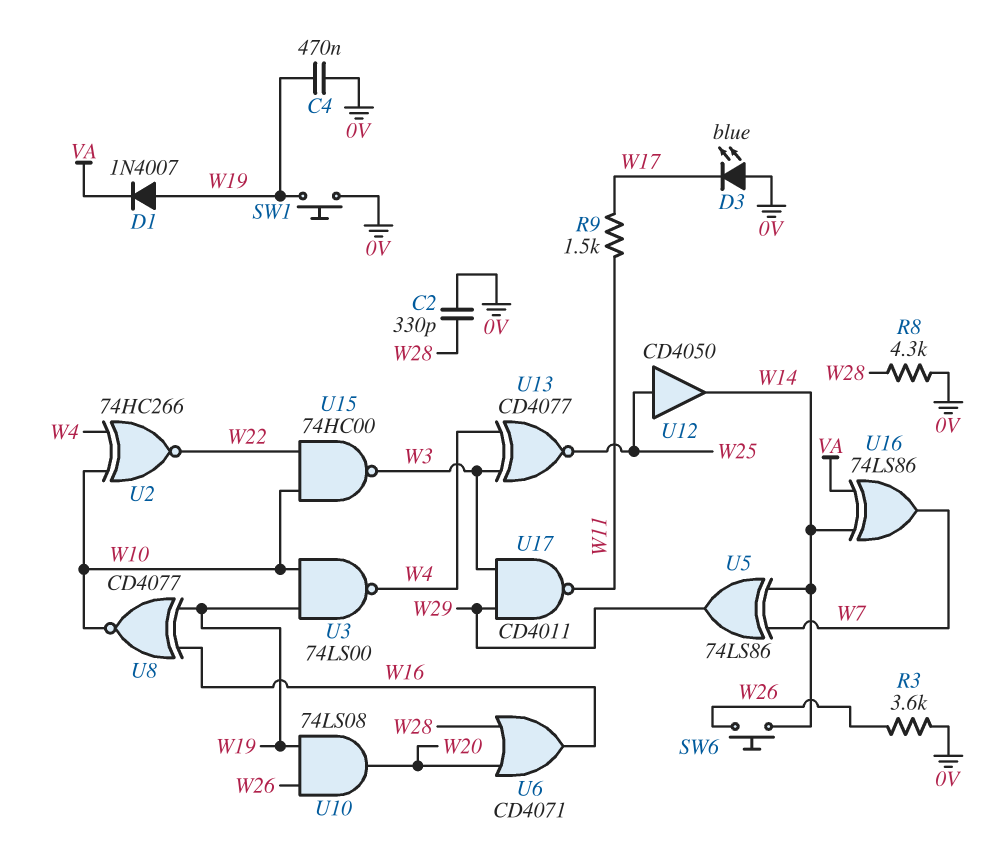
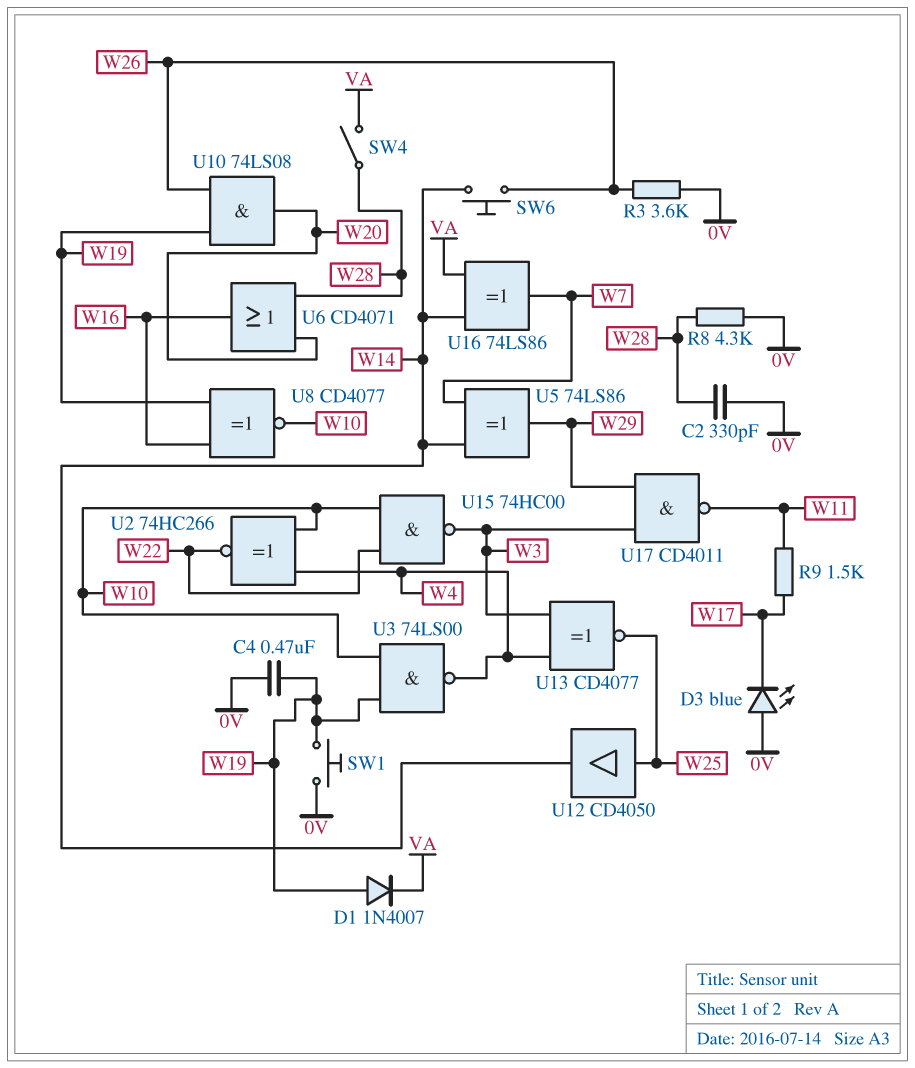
SW4: none -> switch (VA, W28)

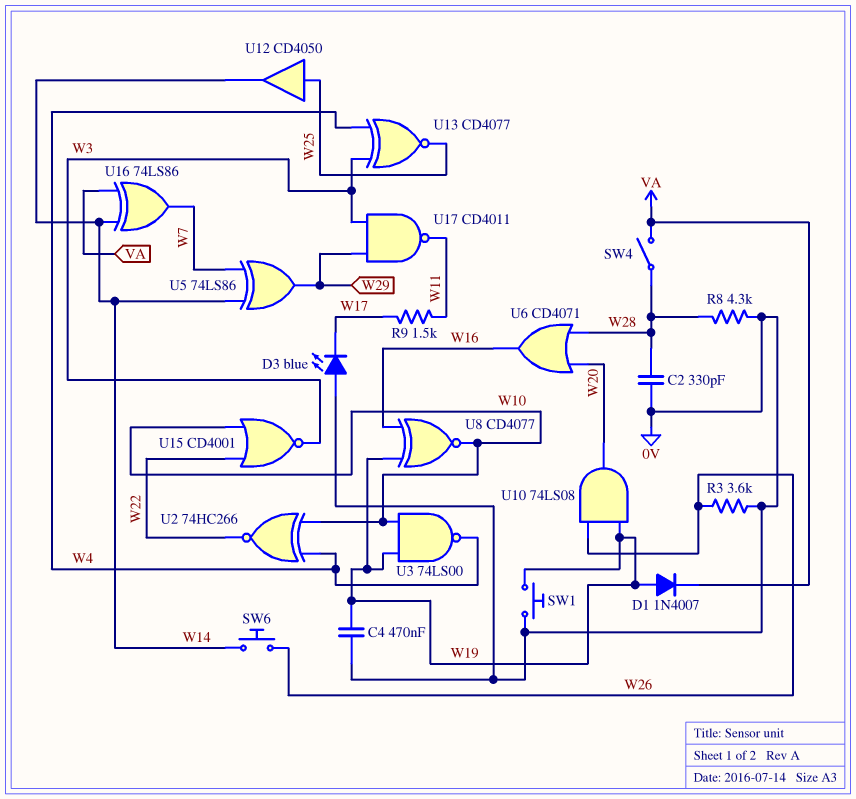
U15: NAND 74HC00 (in W10, in W22, out W3) -> NOR CD4001 (in W10, in W22, out W3)

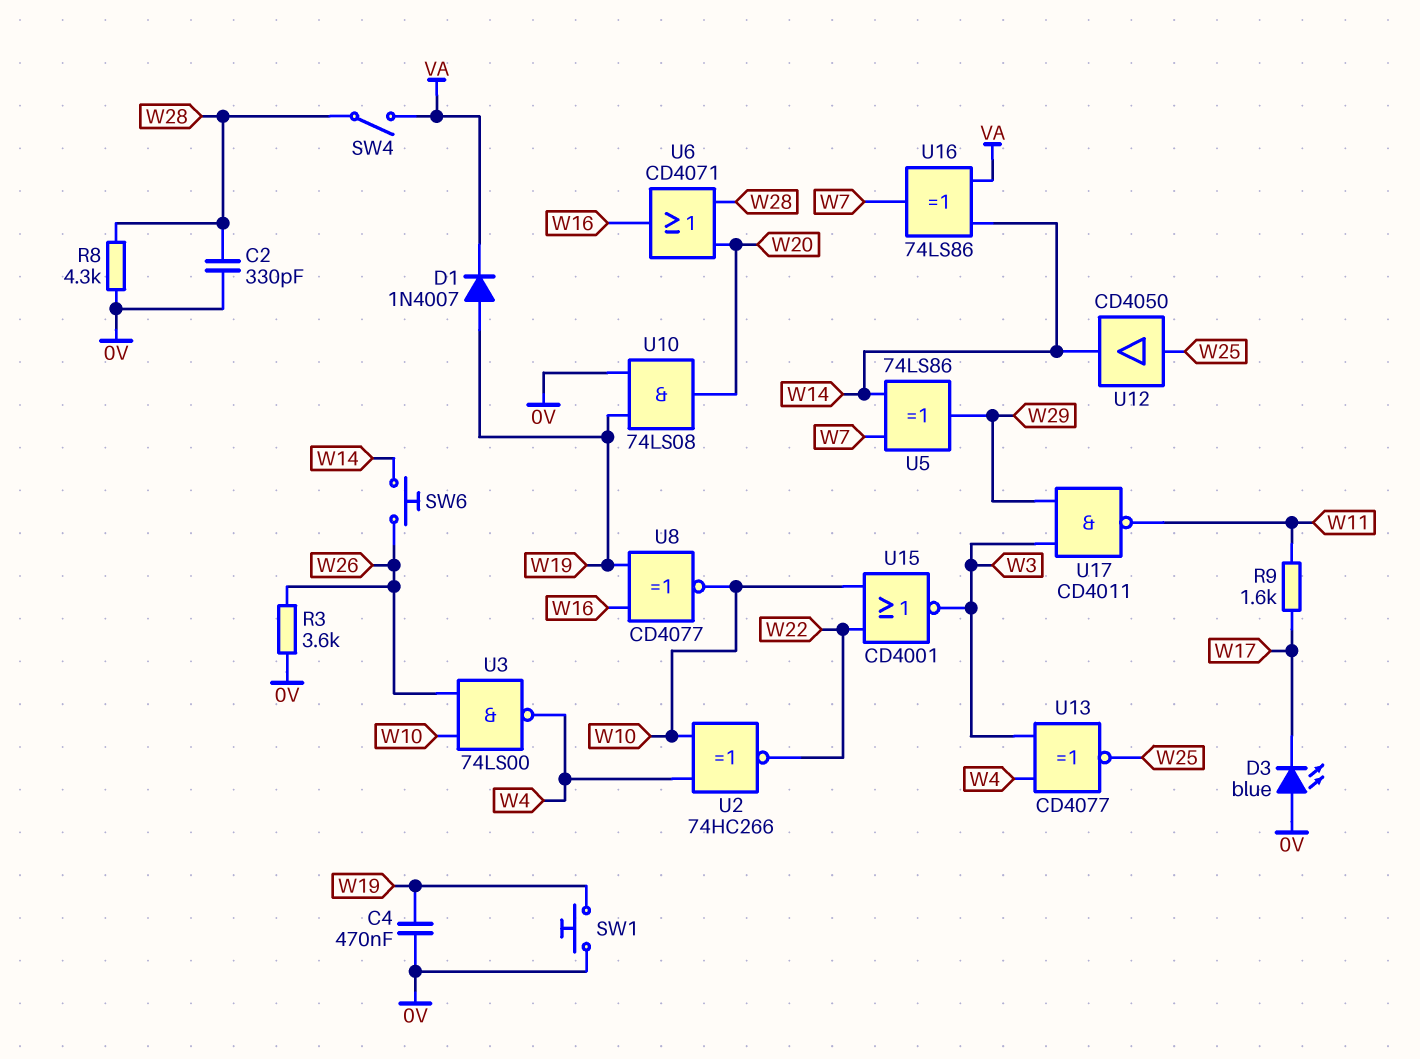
R9: 1.5k (W11, W17) -> 1.6k (W11, W17)
U3: NAND 74LS00 (in W10, in W19, out W4) -> NAND 74LS00 (in W10, in W26, out W4)
U10: AND 74LS08 (in W19, in W26, out W20) -> AND 74LS08 (in 0V, in W19, out W20)

